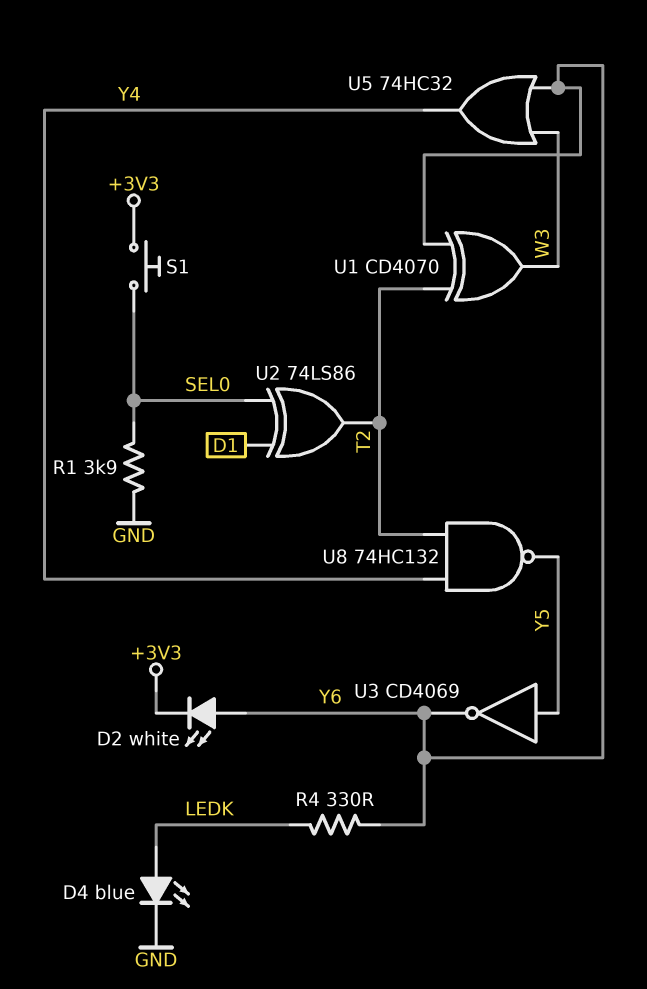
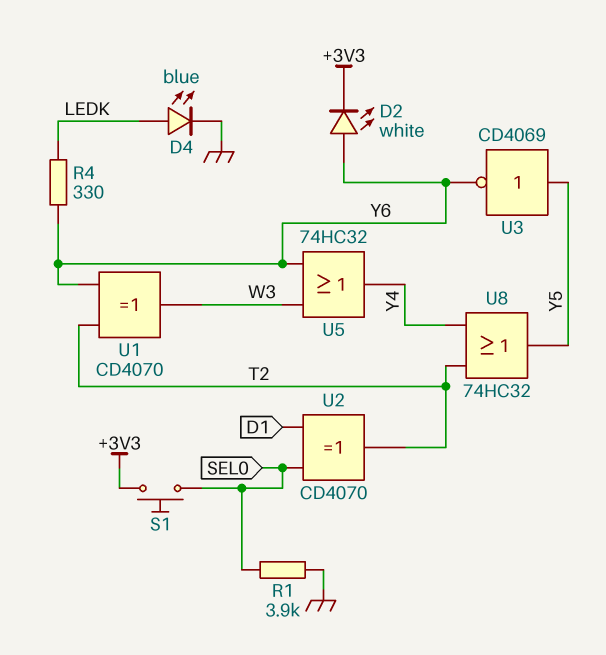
U2: XOR 74LS86 (in D1, in SEL0, out T2) -> XOR CD4070 (in D1, in SEL0, out T2)
U8: NAND 74HC132 (in T2, in Y4, out Y5) -> OR 74HC32 (in T2, in Y4, out Y5)

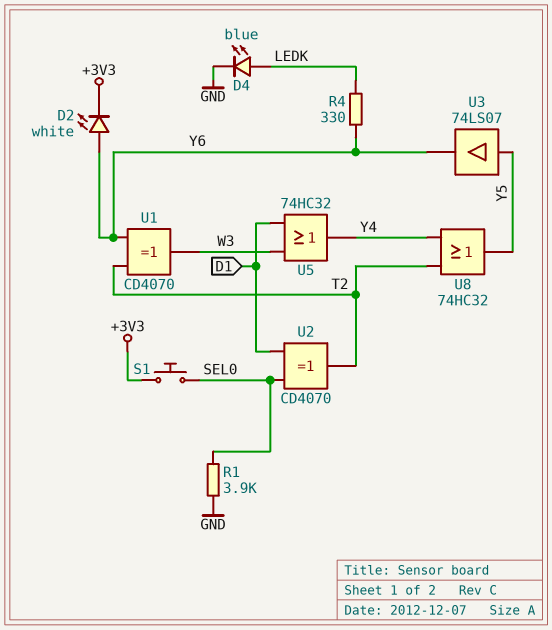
U3: NOT CD4069 (in Y5, out Y6) -> buffer 74LS07 (in Y5, out Y6)
U5: OR 74HC32 (in W3, in Y6, out Y4) -> OR 74HC32 (in D1, in W3, out Y4)

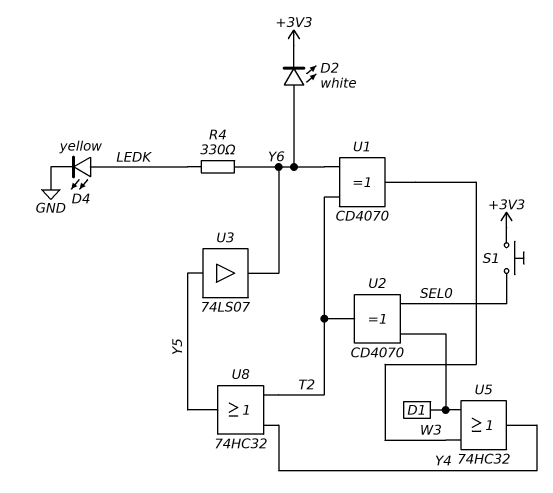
D4: LED blue (A LEDK, K GND) -> LED yellow (A LEDK, K GND)
R1: 3.9k (GND, SEL0) -> none

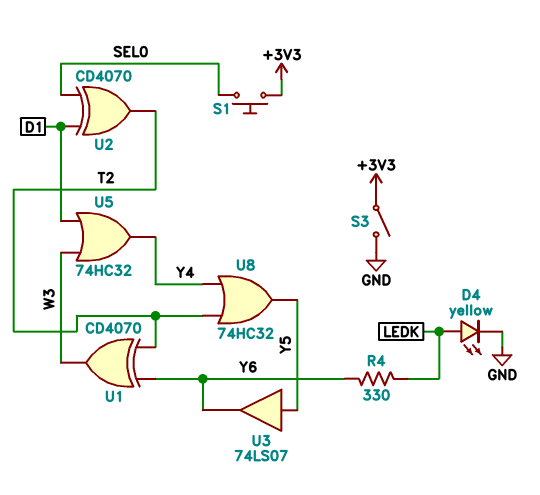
D2: LED white (A Y6, K +3V3) -> none
S3: none -> switch (+3V3, GND)

